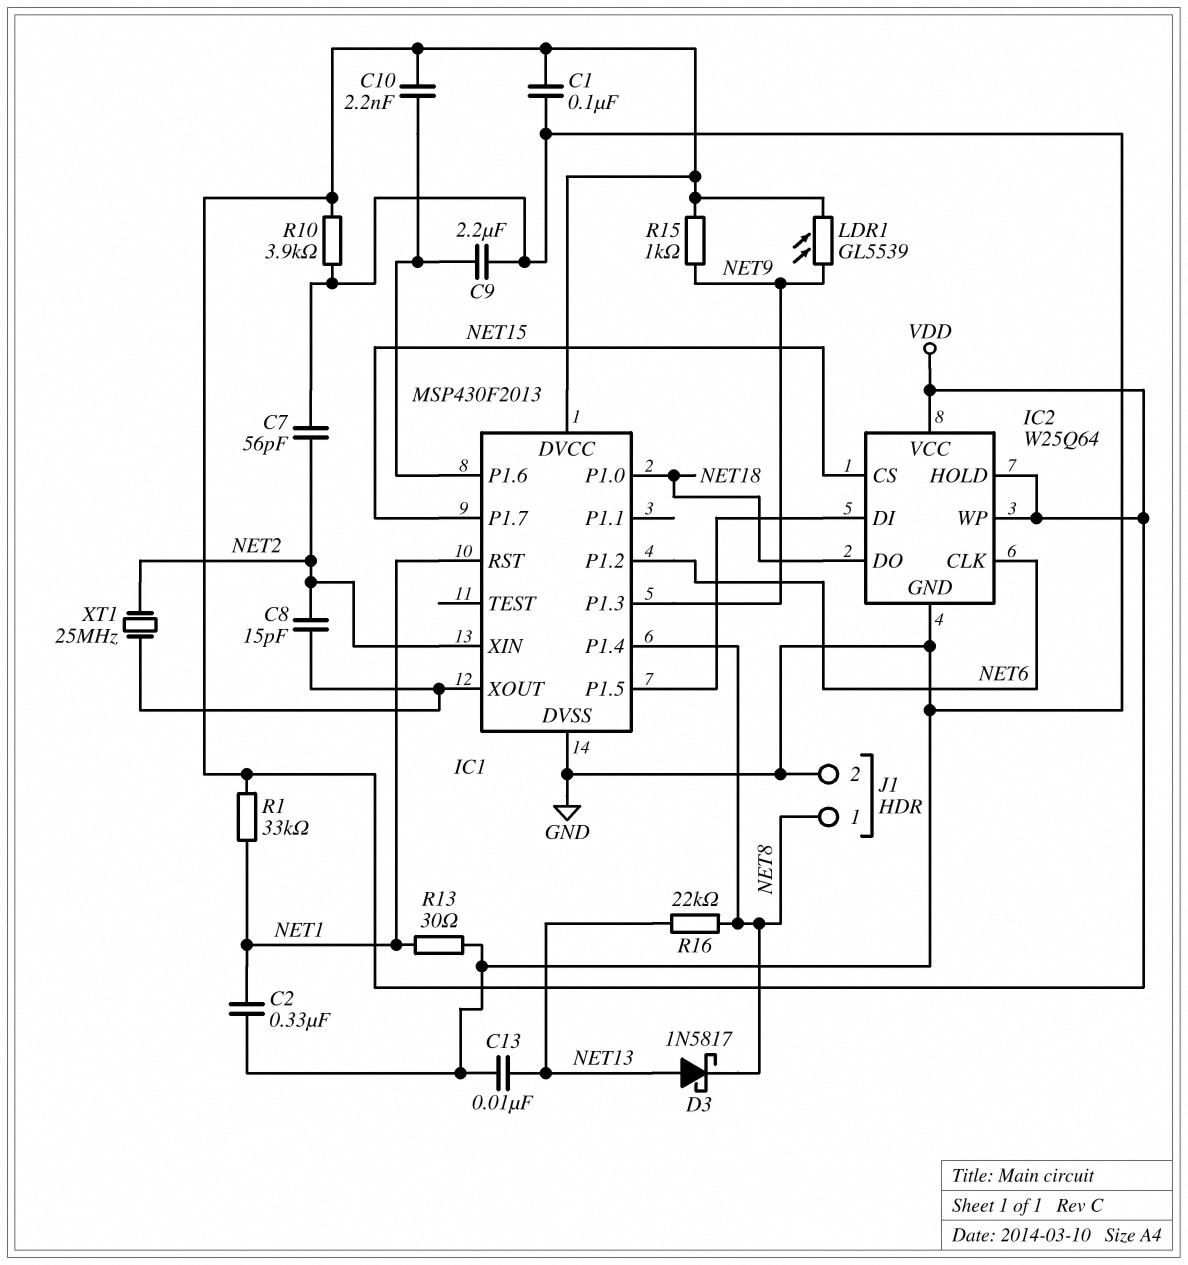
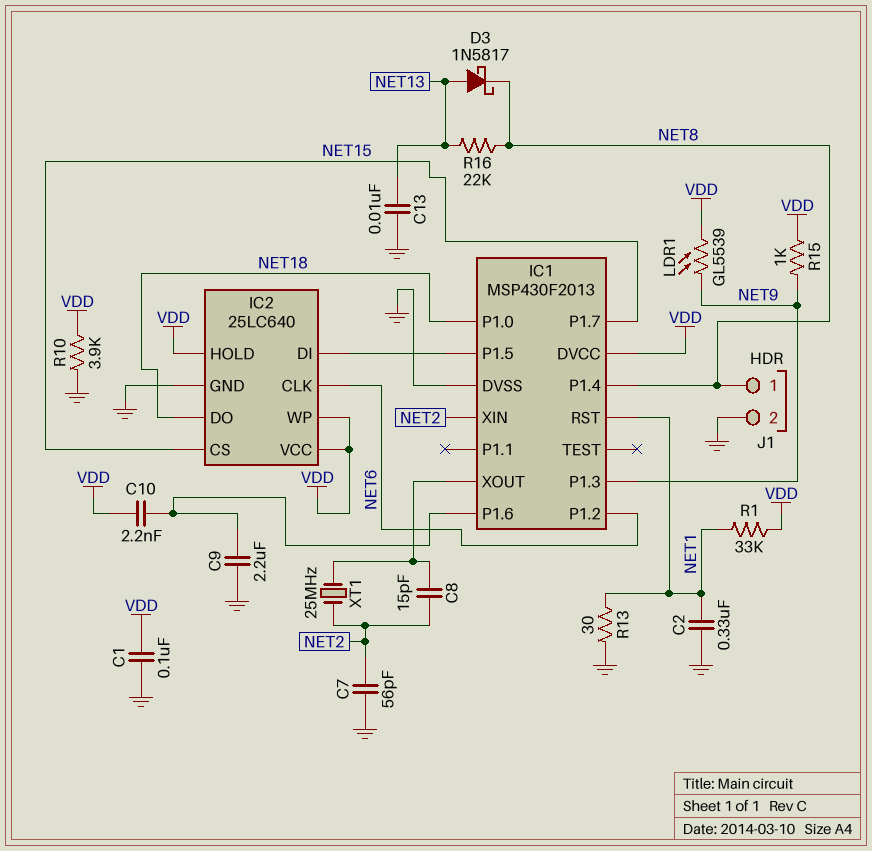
IC2: W25Q64 -> 25LC640

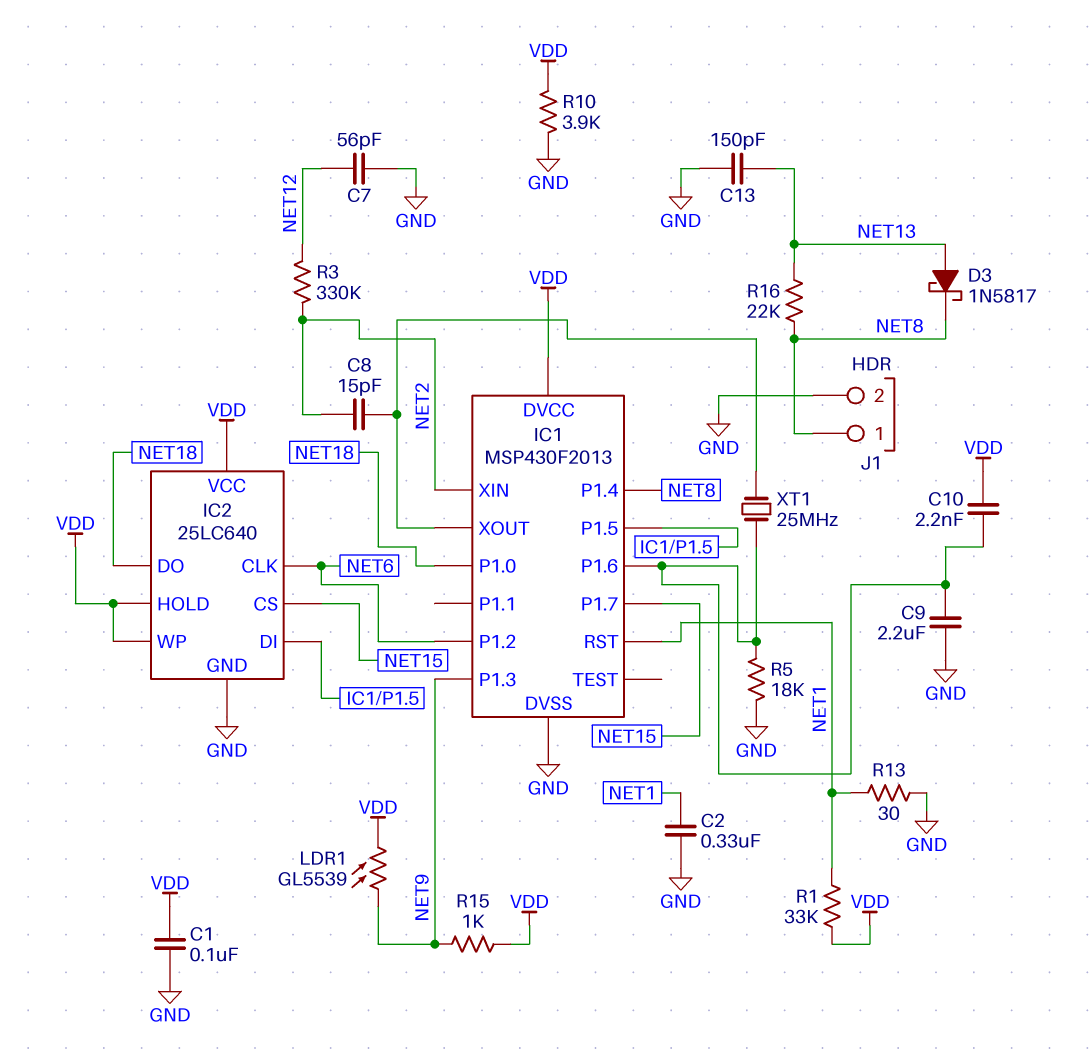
C7: 56pF (GND, NET2) -> 56pF (GND, NET12)
C13: 10nF (GND, NET13) -> 150pF (GND, NET13)
R3: none -> 330k (NET2, NET12)
R5: none -> 18k (GND, IC1/P1.6)
XT1: 25MHz (IC1/XOUT, NET2) -> 25MHz (IC1/P1.6, IC1/XOUT)

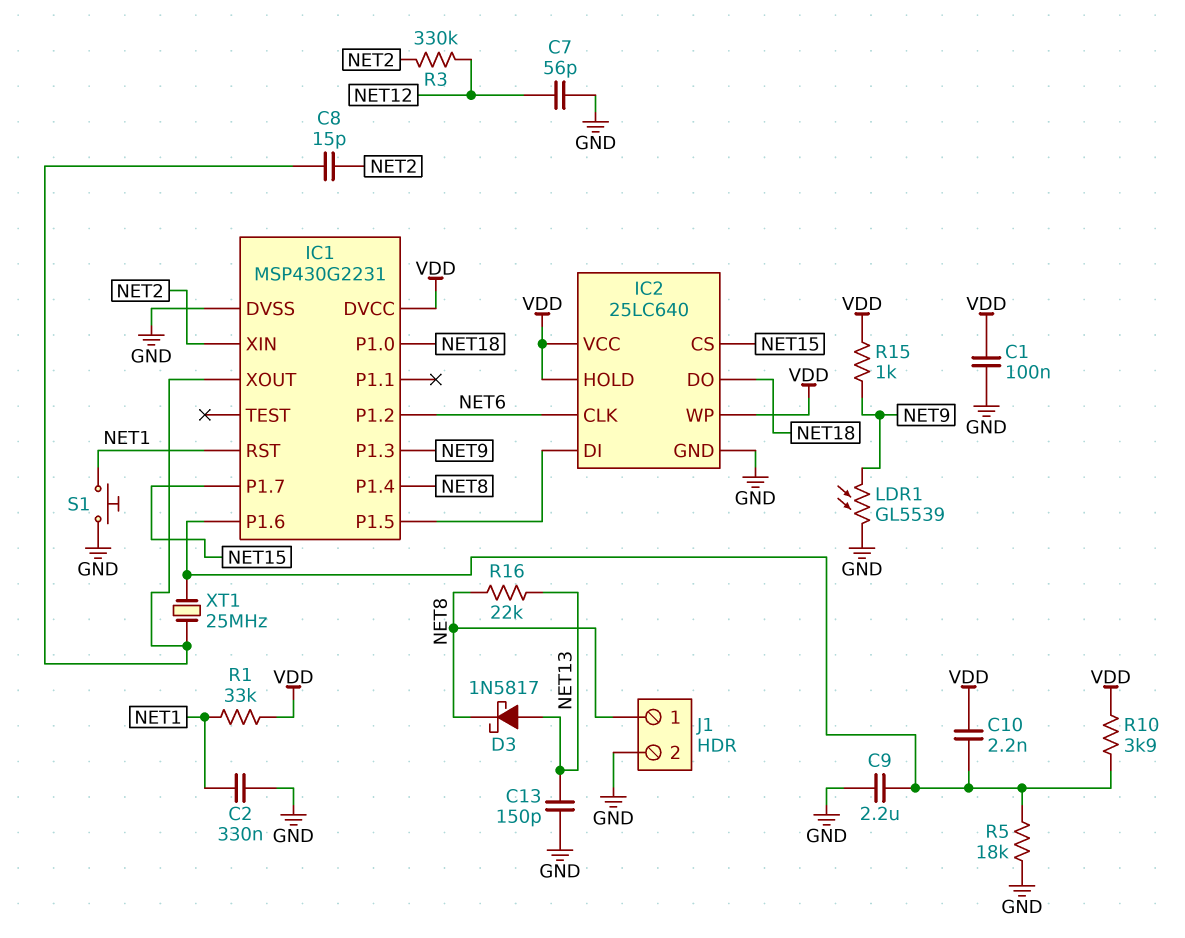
IC1: MSP430F2013 -> MSP430G2231
LDR1: GL5539 (NET9, VDD) -> GL5539 (GND, NET9)
R10: 3.9k (GND, VDD) -> 3.9k (IC1/P1.6, VDD)
R13: 30 (GND, NET1) -> none
S1: none -> button (GND, NET1)

